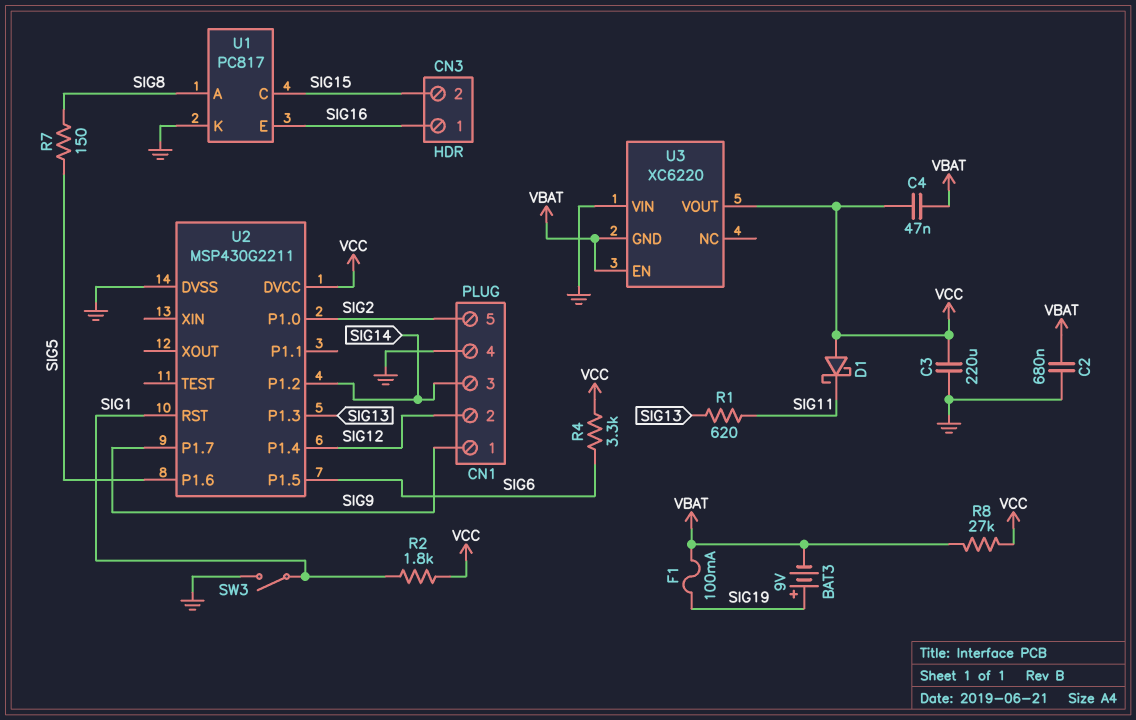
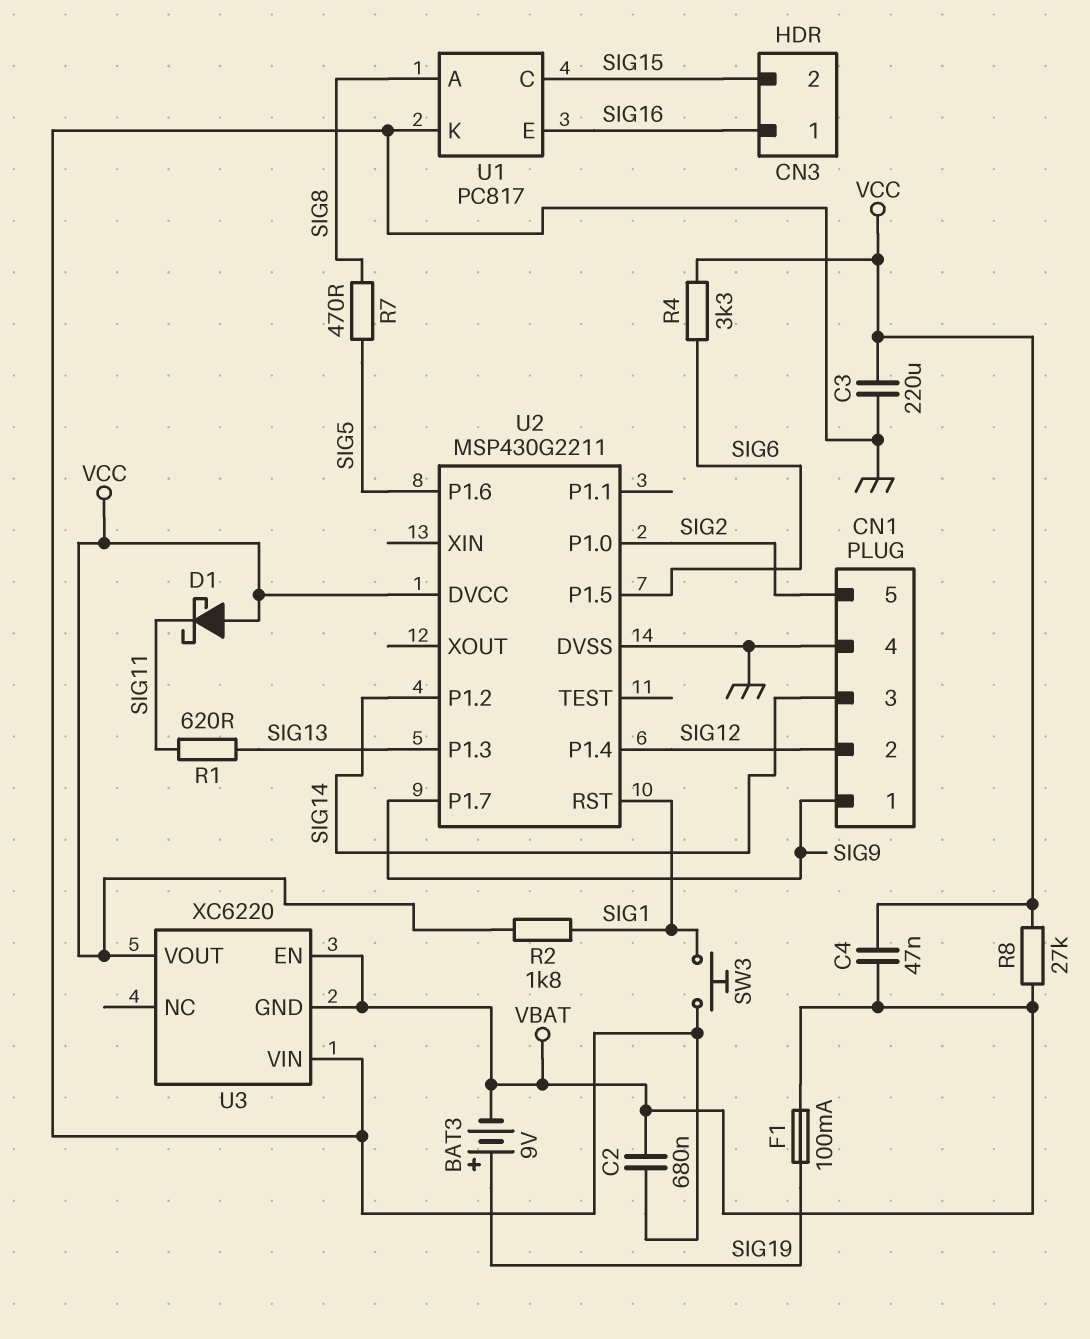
R7: 150 (SIG5, SIG8) -> 470 (SIG5, SIG8)
SW3: switch (GND, SIG1) -> button (GND, SIG1)

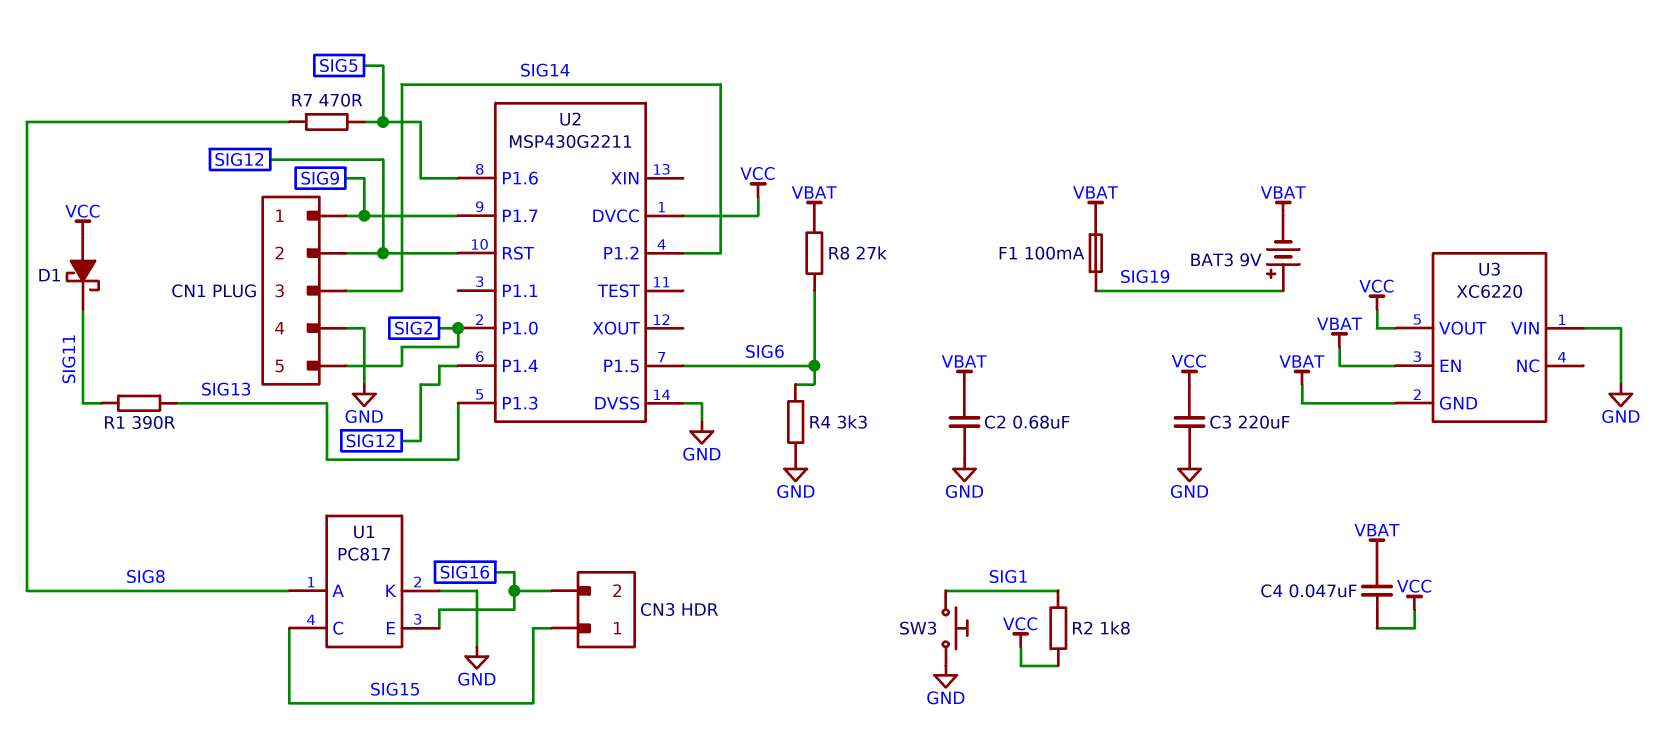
CN3 pin 1: SIG16 -> SIG15
CN3 pin 2: SIG15 -> SIG16
R1: 620 (SIG11, SIG13) -> 390 (SIG11, SIG13)
R4: 3.3k (SIG6, VCC) -> 3.3k (GND, SIG6)
R8: 27k (VBAT, VCC) -> 27k (SIG6, VBAT)
U2 pin RST: SIG1 -> SIG12

